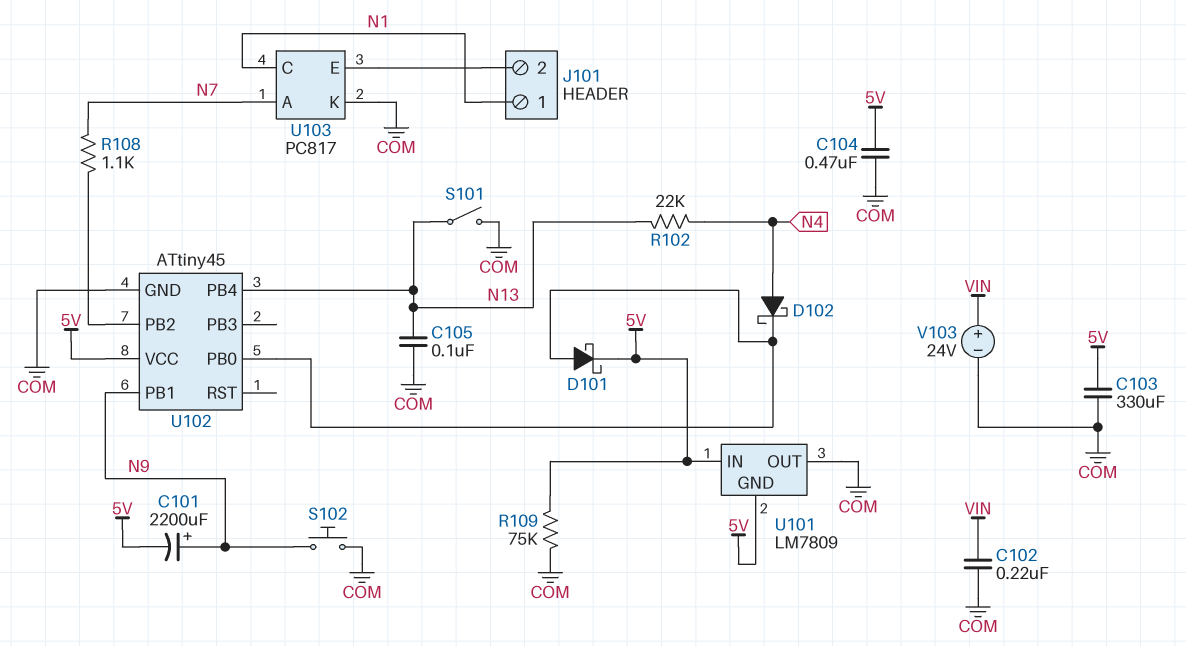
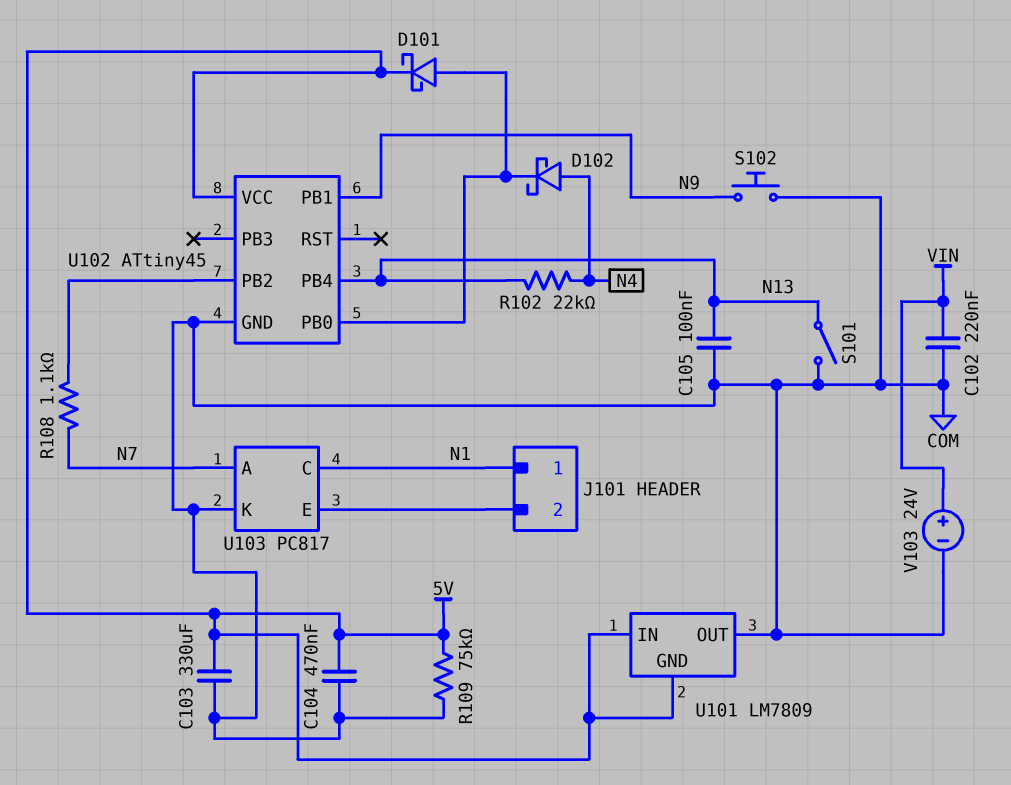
C101: 2200uF (plus N9, minus 5V) -> none

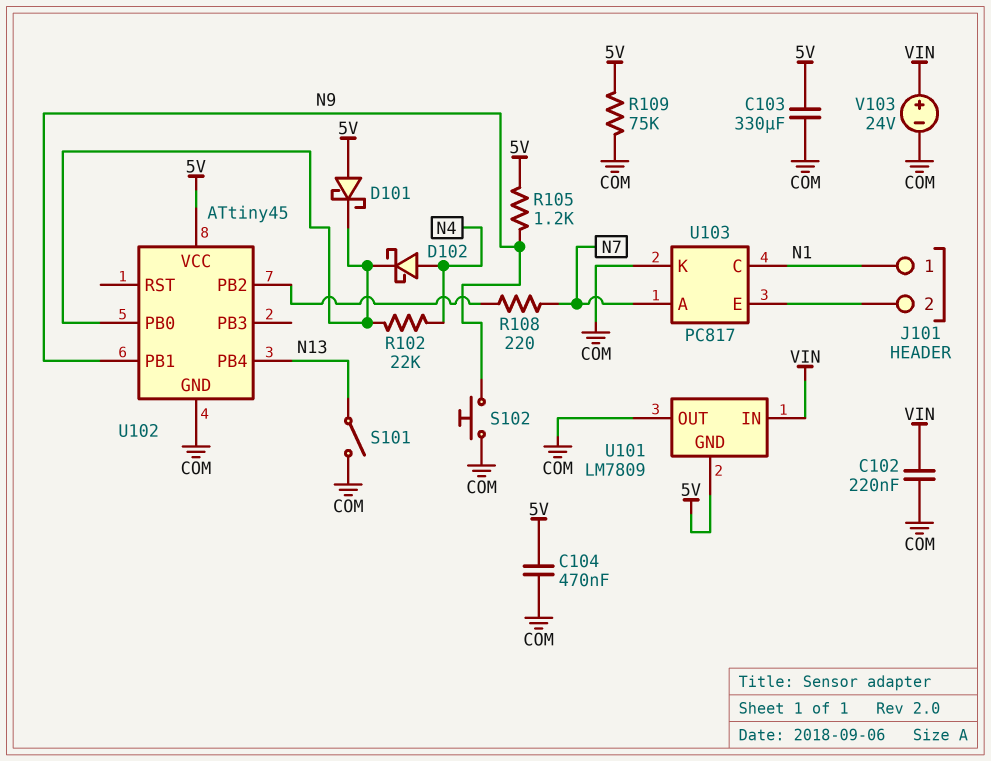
C105: 100nF (COM, N13) -> none
D101: schottky (A U102/PB0, K 5V) -> schottky (A 5V, K U102/PB0)
R102: 22k (N4, N13) -> 22k (N4, U102/PB0)
R105: none -> 1.2k (5V, N9)
R108: 1.1k (N7, U102/PB2) -> 220 (N7, U102/PB2)
U101 pin IN: 5V -> VIN

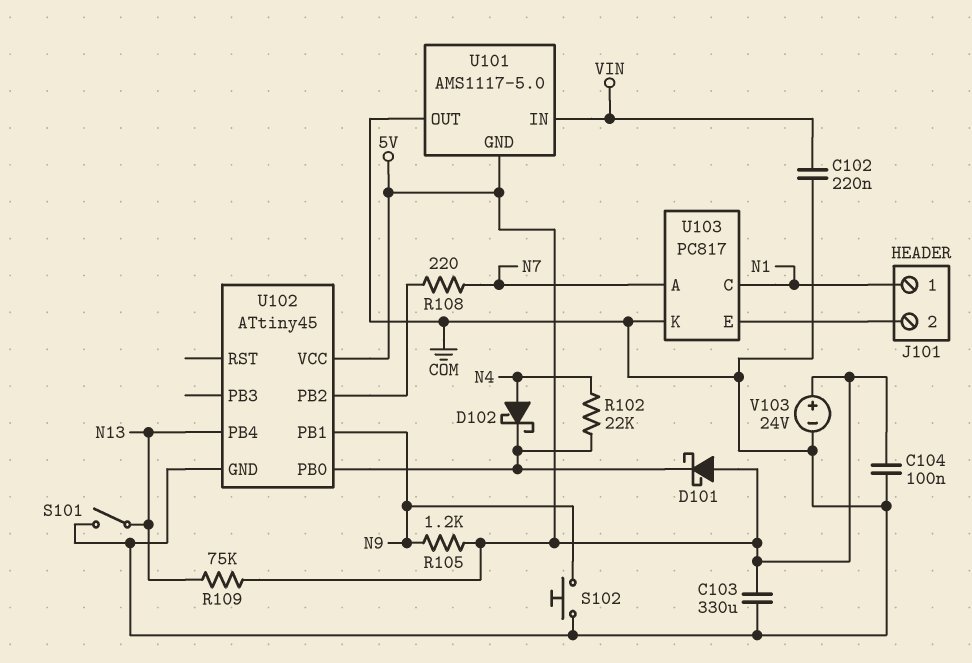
C104: 470nF (5V, COM) -> 100nF (5V, COM)
R109: 75k (5V, COM) -> 75k (5V, N13)
U101: LM7809 -> AMS1117-5.0
V103: 24V (plus VIN, minus COM) -> 24V (plus 5V, minus COM)

